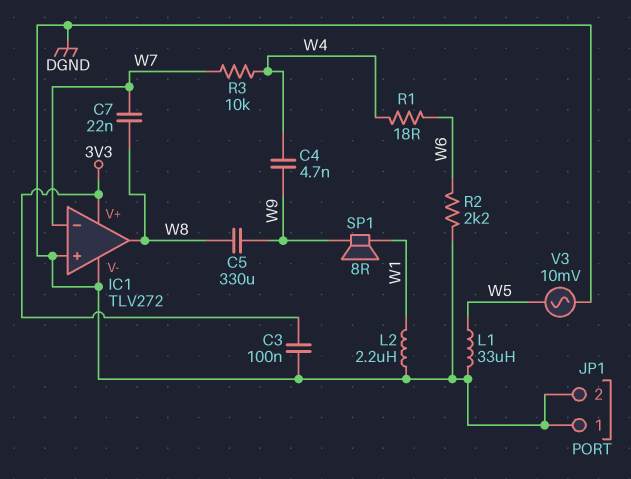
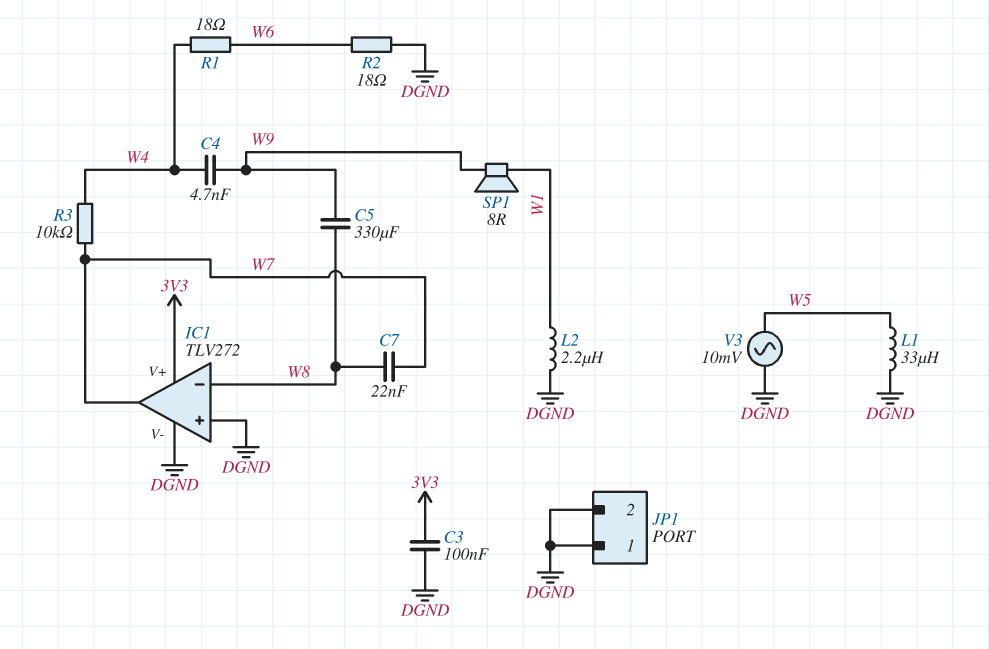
IC1 pin in-: W7 -> W8
IC1 pin out: W8 -> W7
R2: 2.2k (DGND, W6) -> 18 (DGND, W6)

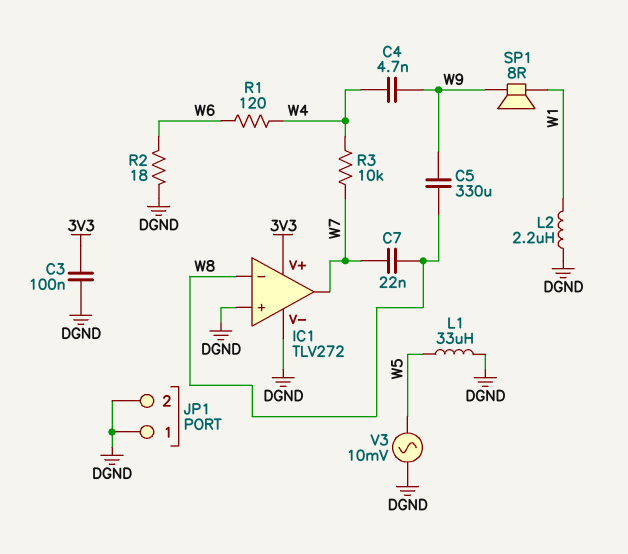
R1: 18 (W4, W6) -> 120 (W4, W6)

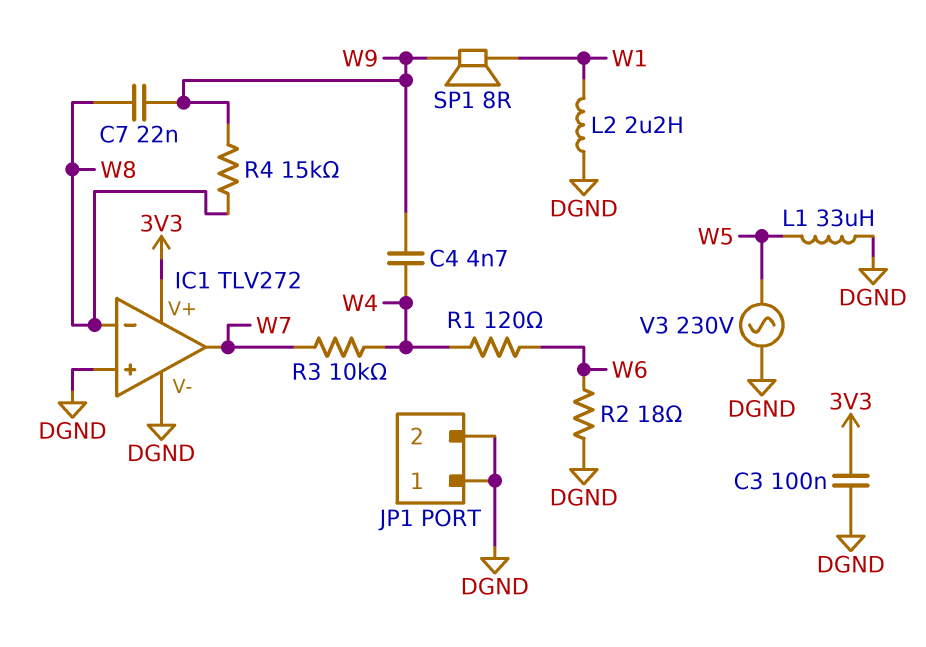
C5: 330uF (W8, W9) -> none
C7: 22nF (W7, W8) -> 22nF (W8, W9)
R4: none -> 15k (W8, W9)
V3: AC 10mV (DGND, W5) -> AC 230V (DGND, W5)

